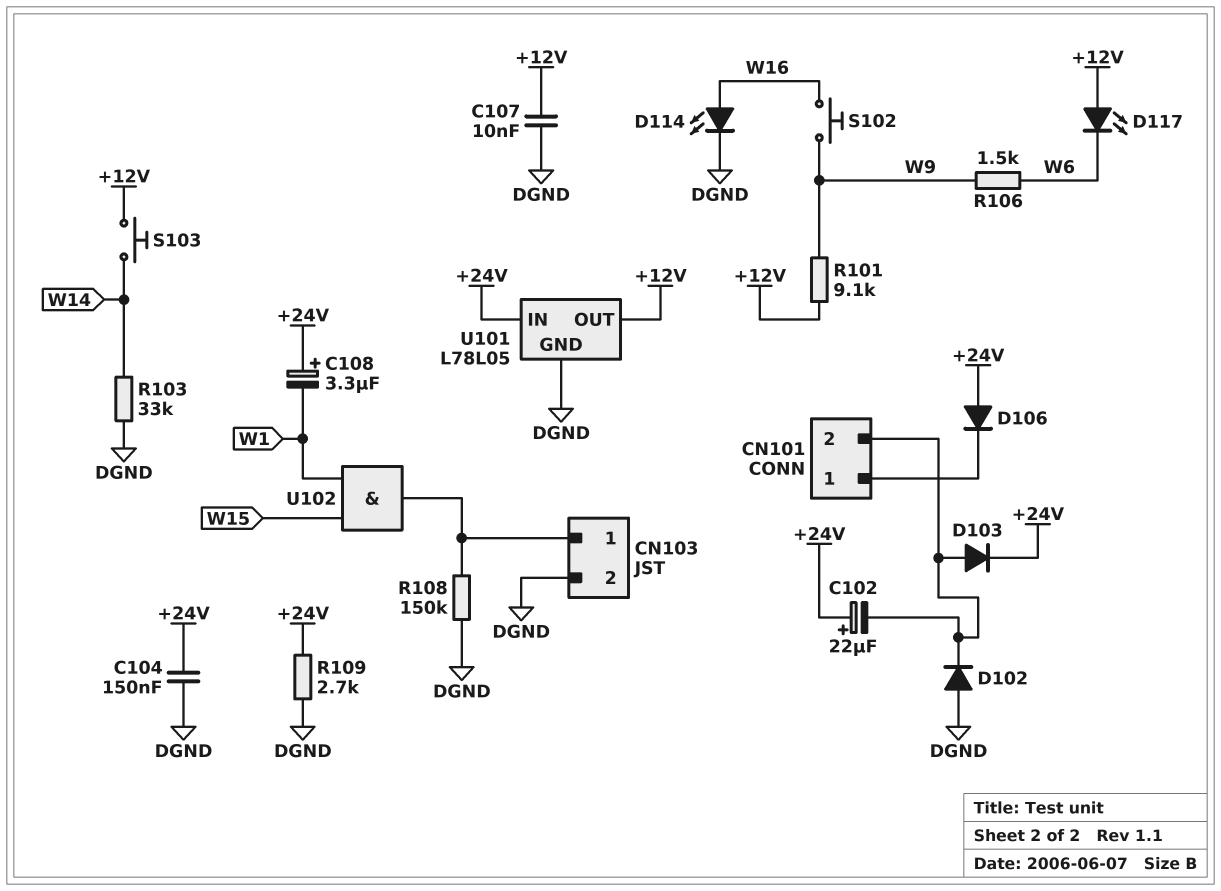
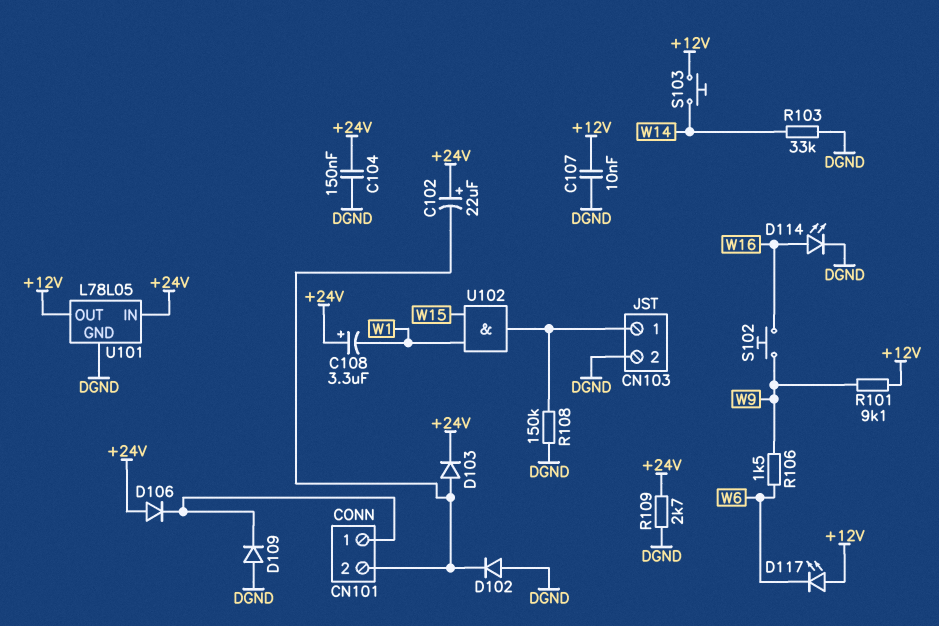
D109: none -> diode (A DGND, K CN101/1)

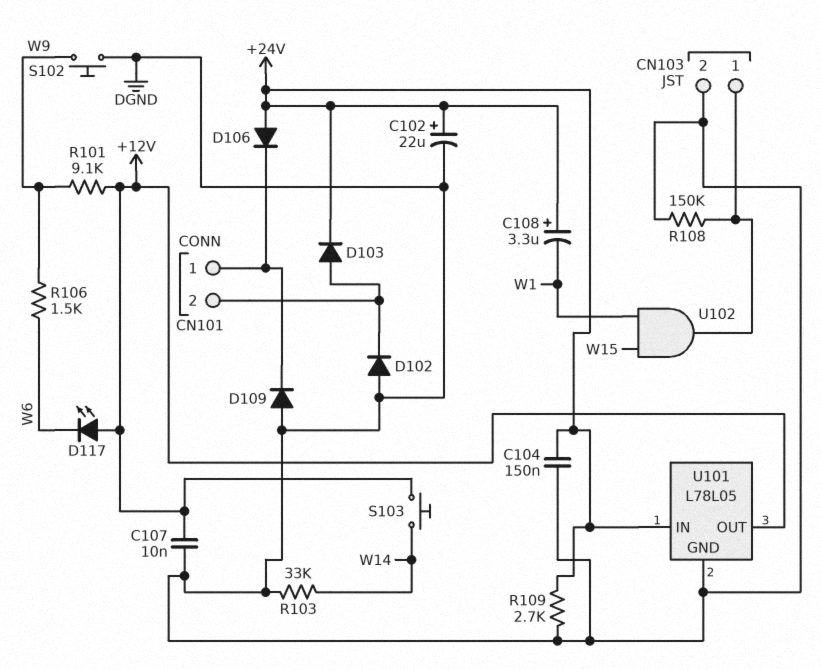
C102: 22uF (plus +24V, minus CN101/2) -> 22uF (plus +24V, minus DGND)
D114: LED (A W16, K DGND) -> none
S102: button (W9, W16) -> button (DGND, W9)

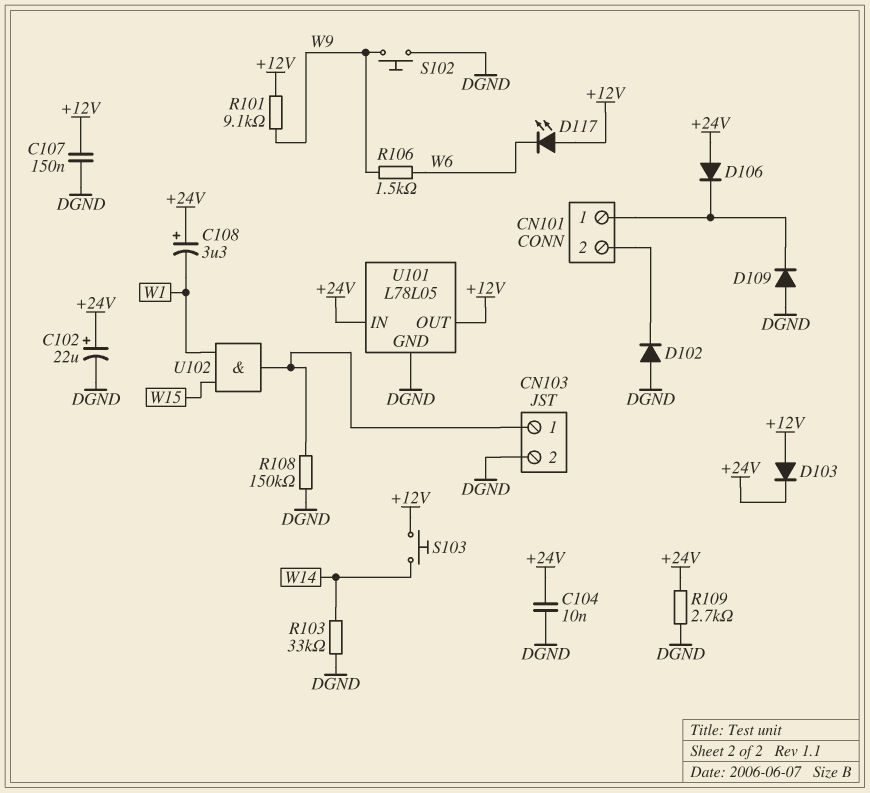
C104: 150nF (+24V, DGND) -> 10nF (+24V, DGND)
C107: 10nF (+12V, DGND) -> 150nF (+12V, DGND)
D103: diode (A CN101/2, K +24V) -> diode (A +12V, K +24V)

